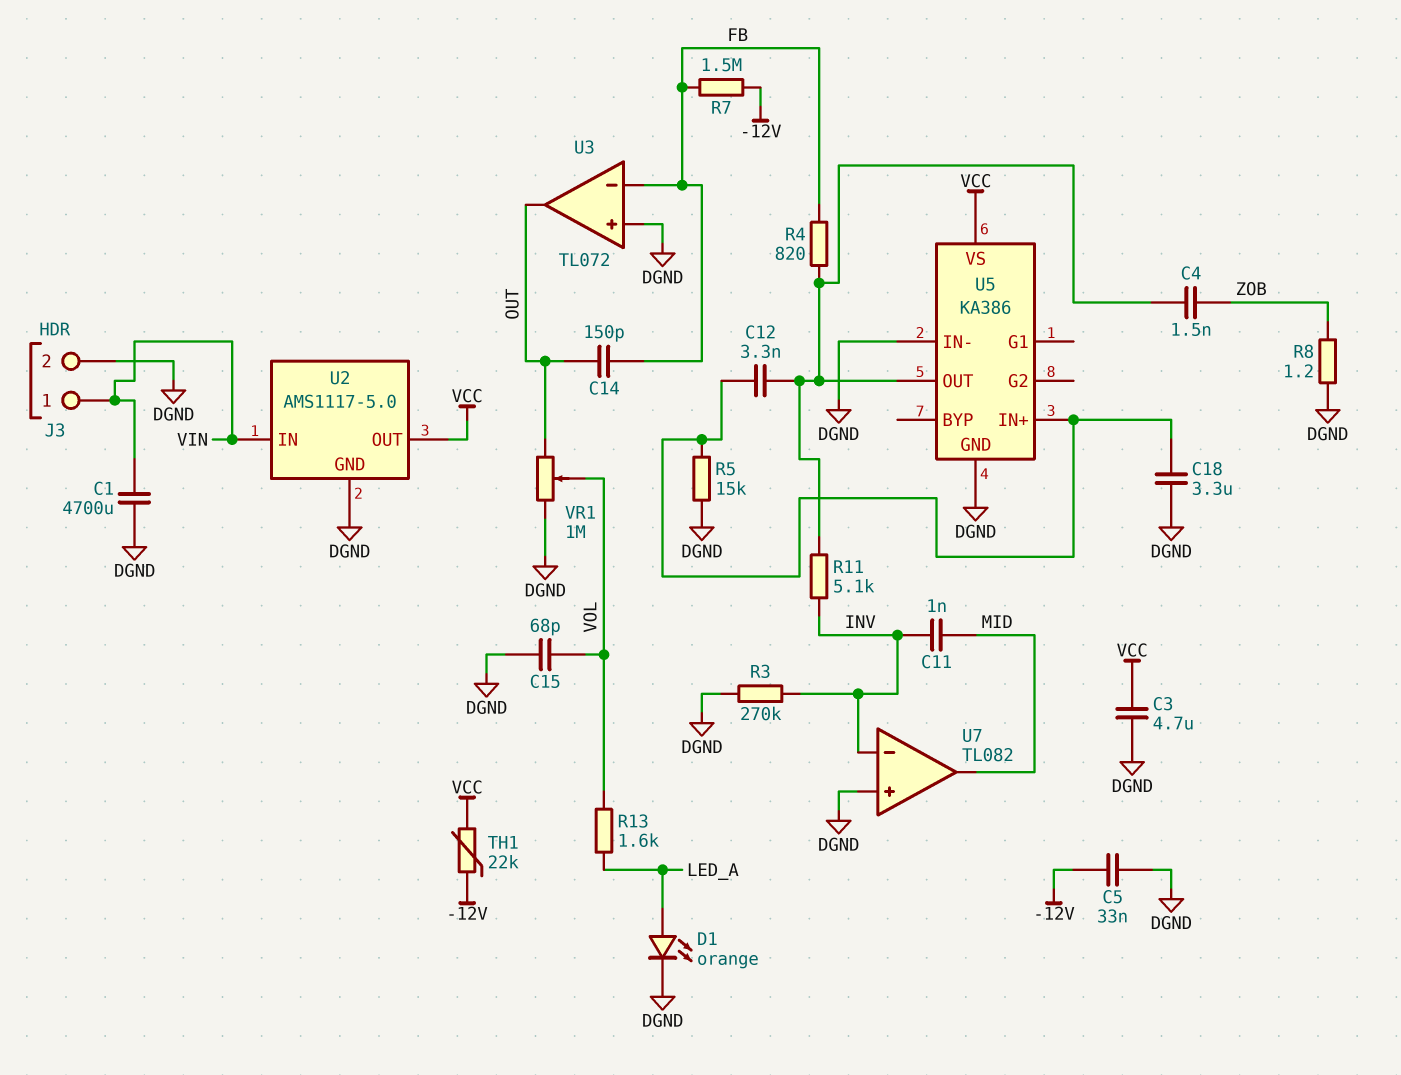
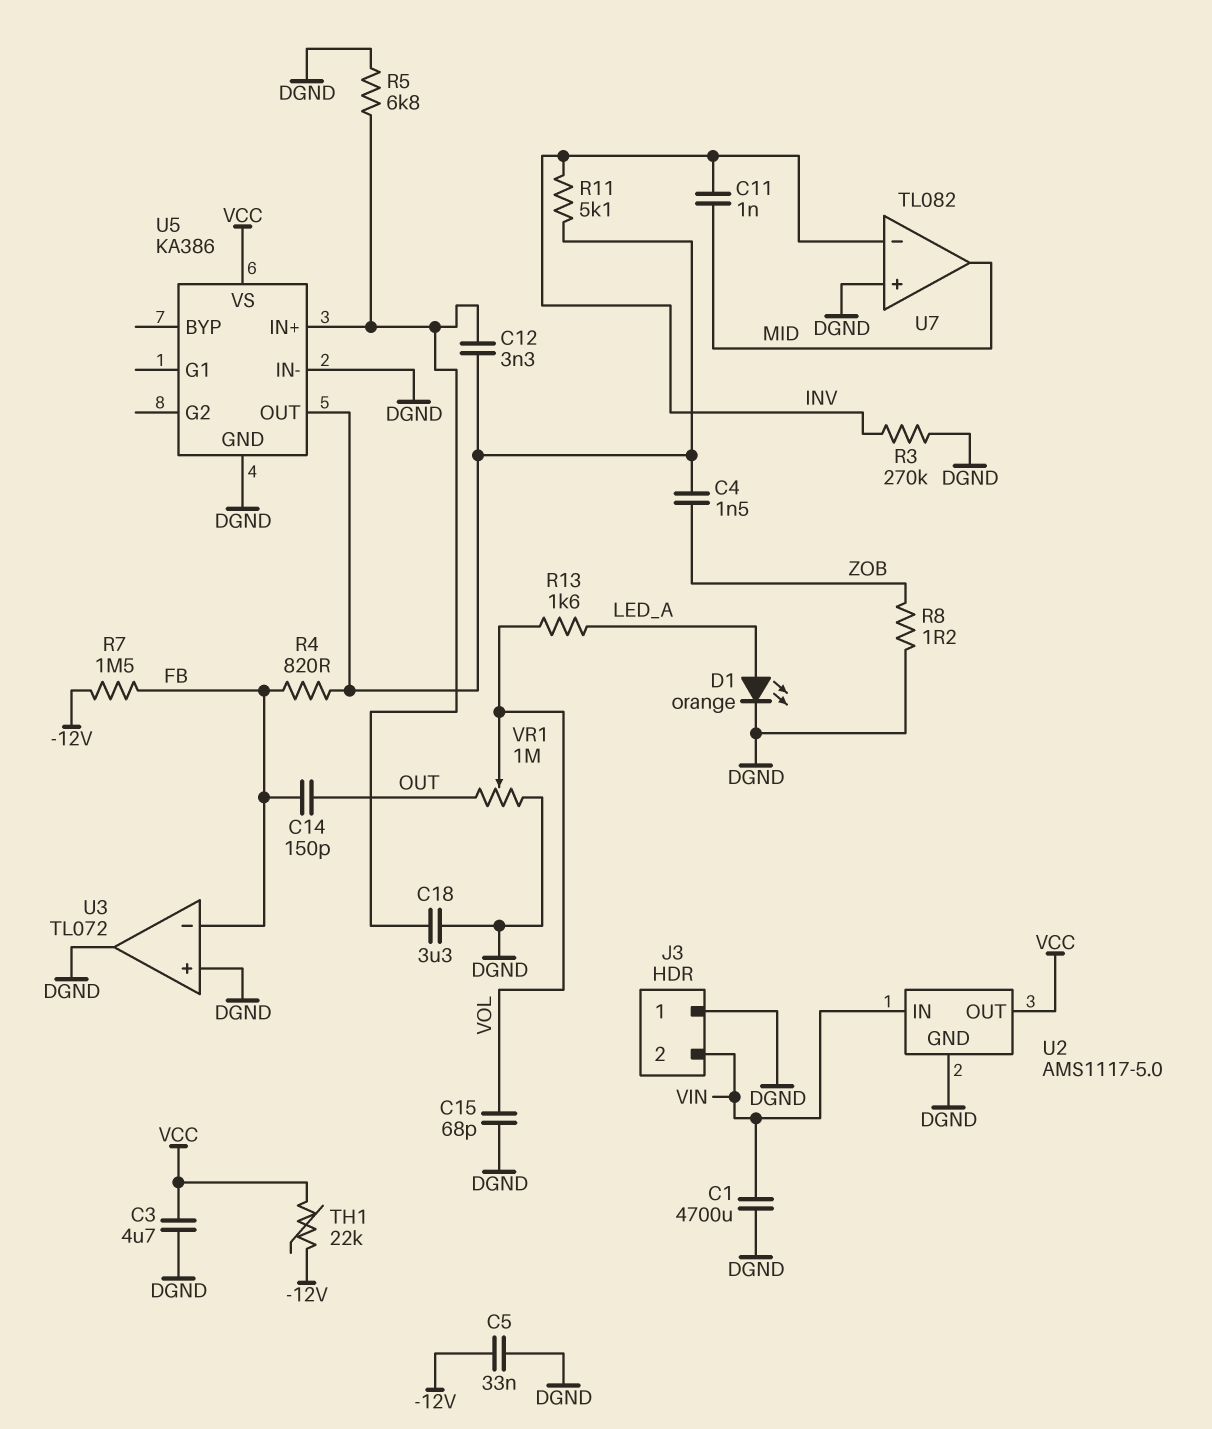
J3 pin 1: VIN -> DGND
J3 pin 2: DGND -> VIN
R5: 15k (DGND, U5/IN+) -> 6.8k (DGND, U5/IN+)
U3 pin out: OUT -> DGND

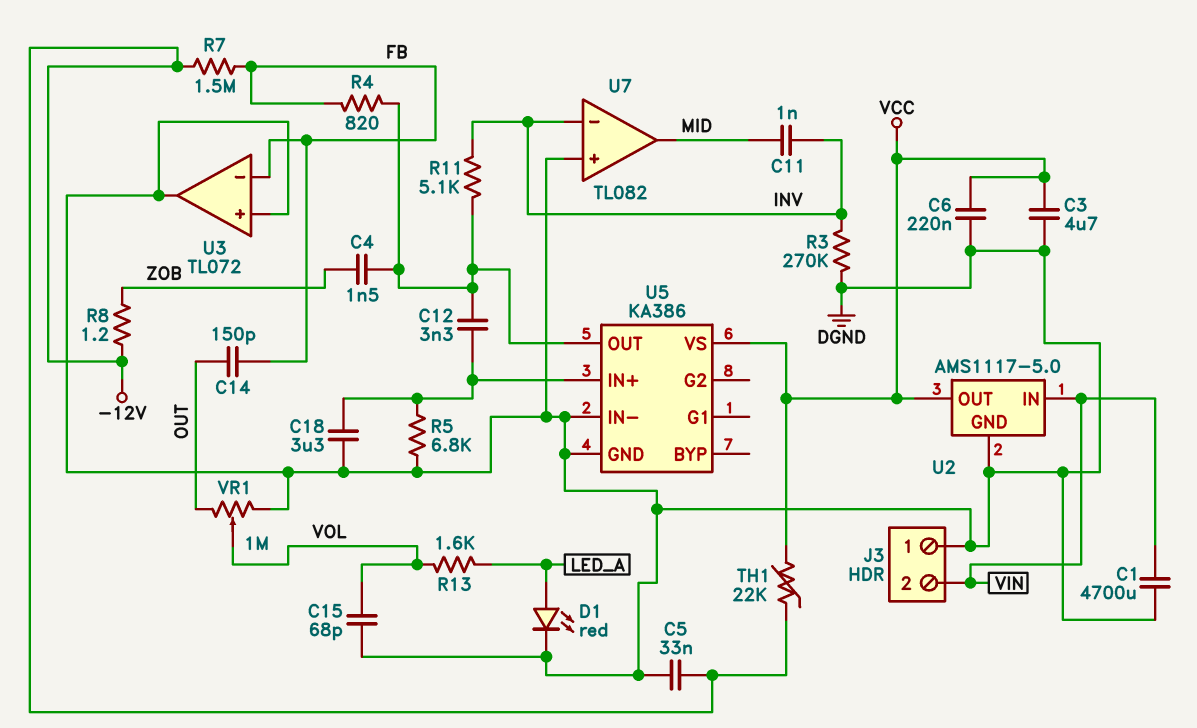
C6: none -> 220nF (DGND, VCC)
D1: LED orange (A LED_A, K DGND) -> LED red (A LED_A, K DGND)
R8: 1.2 (DGND, ZOB) -> 1.2 (-12V, ZOB)

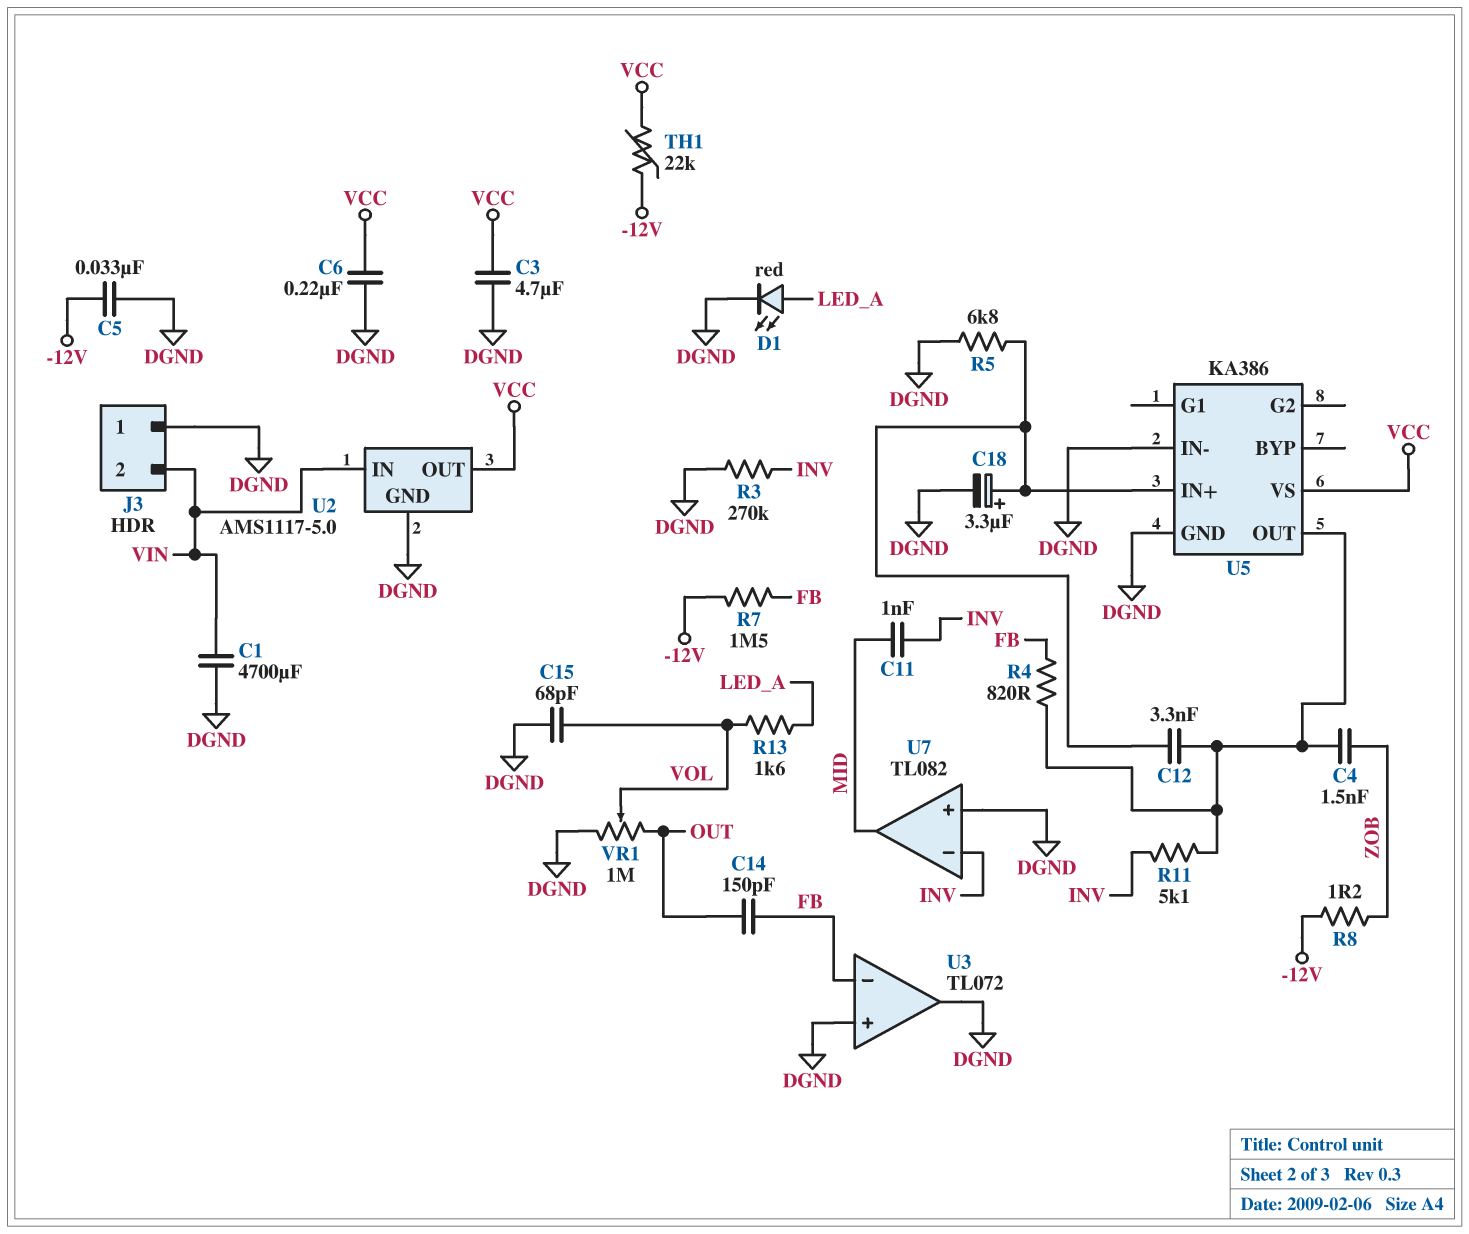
C18: 3.3uF (DGND, U5/IN+) -> 3.3uF (plus U5/IN+, minus DGND)

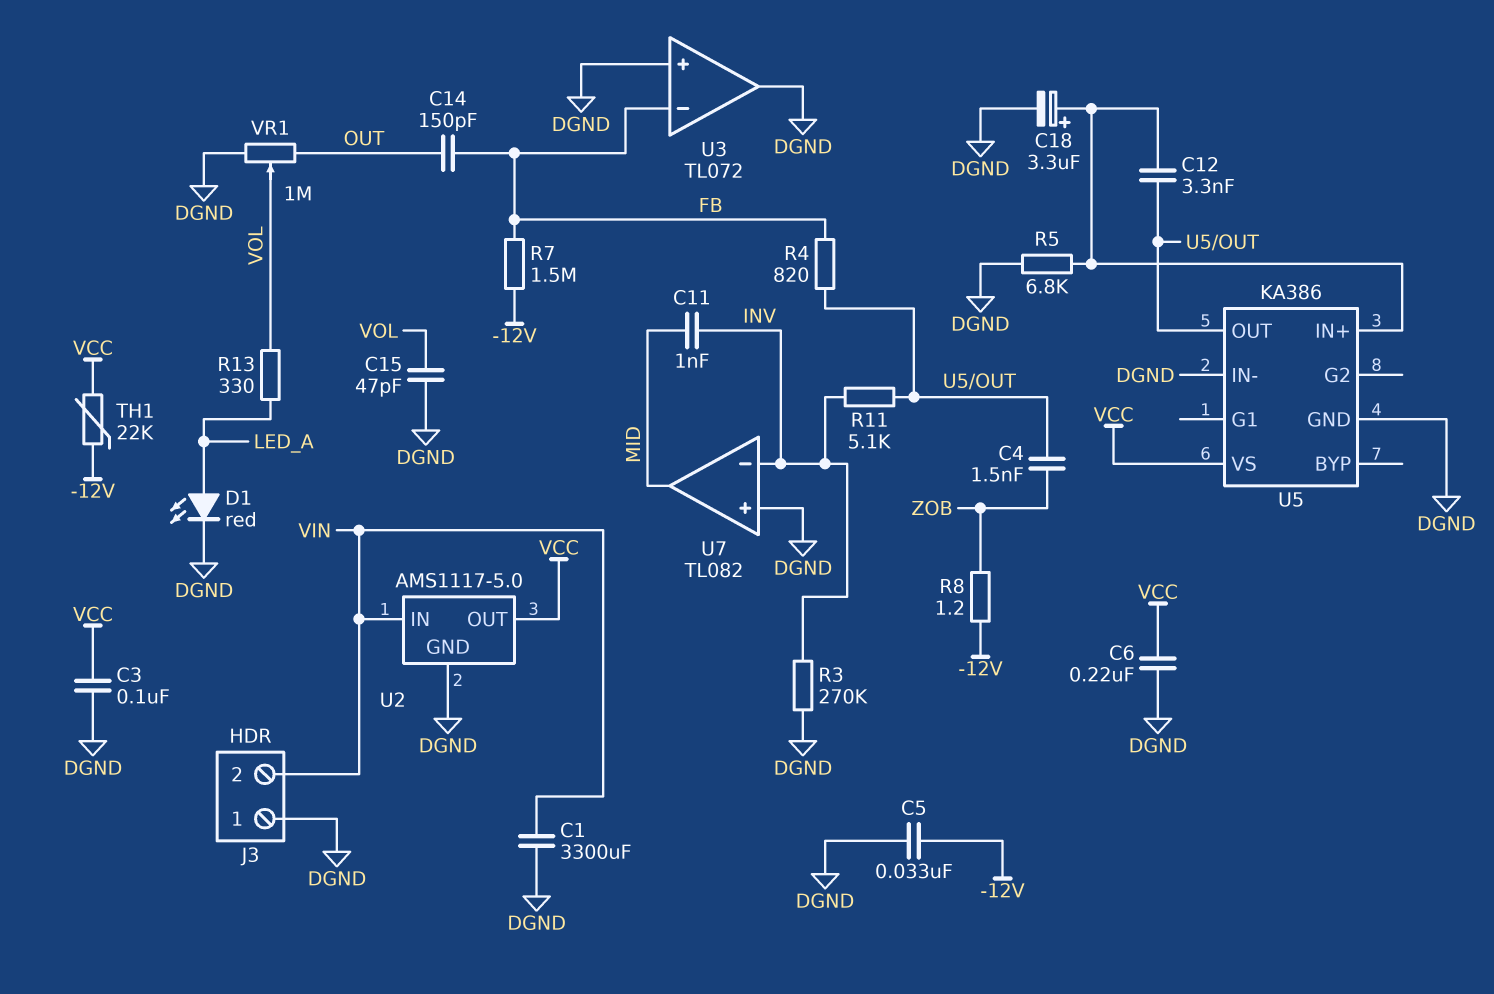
C1: 4700uF (DGND, VIN) -> 3300uF (DGND, VIN)
C3: 4.7uF (DGND, VCC) -> 100nF (DGND, VCC)
C15: 68pF (DGND, VOL) -> 47pF (DGND, VOL)
R13: 1.6k (LED_A, VOL) -> 330 (LED_A, VOL)

